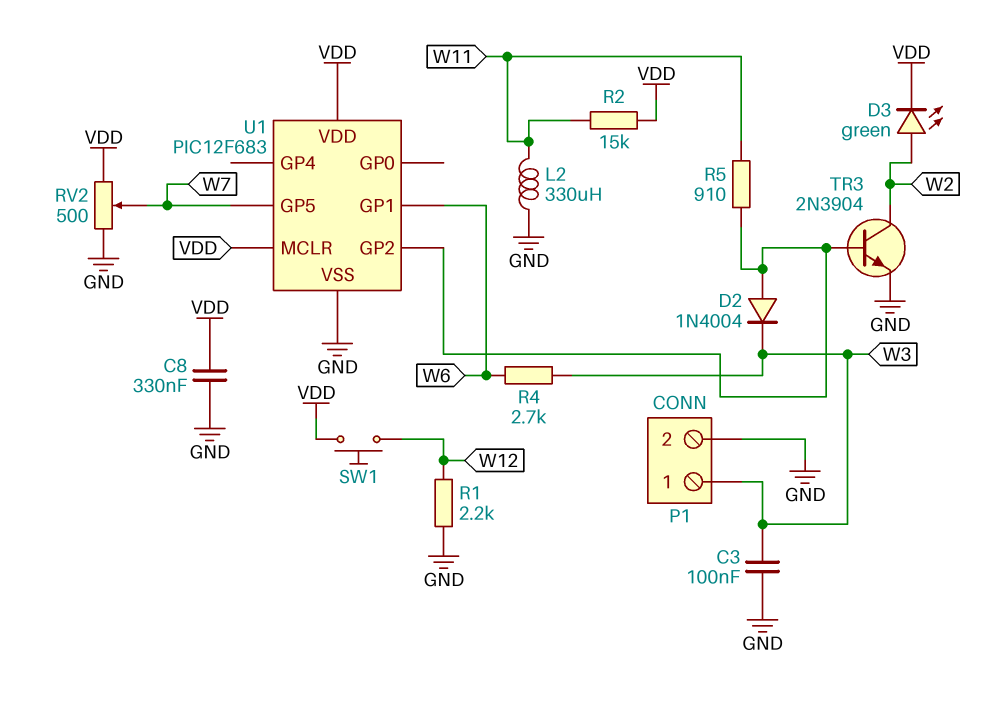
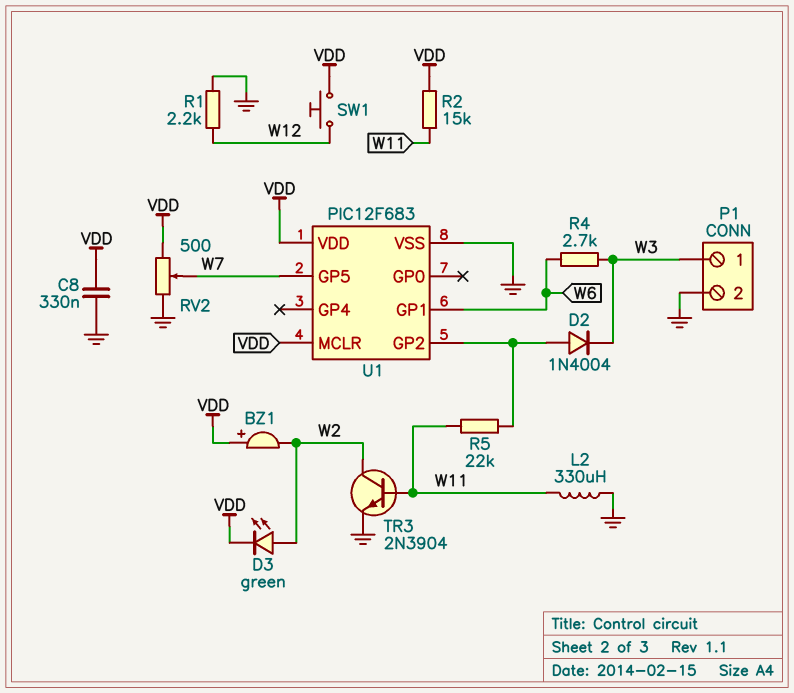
BZ1: none -> buzzer (plus VDD, minus W2)
C3: 100nF (GND, W3) -> none
R5: 910 (U1/GP2, W11) -> 22k (U1/GP2, W11)
TR3: NPN 2N3904 (B U1/GP2, C W2, E GND) -> NPN 2N3904 (B W11, C W2, E GND)

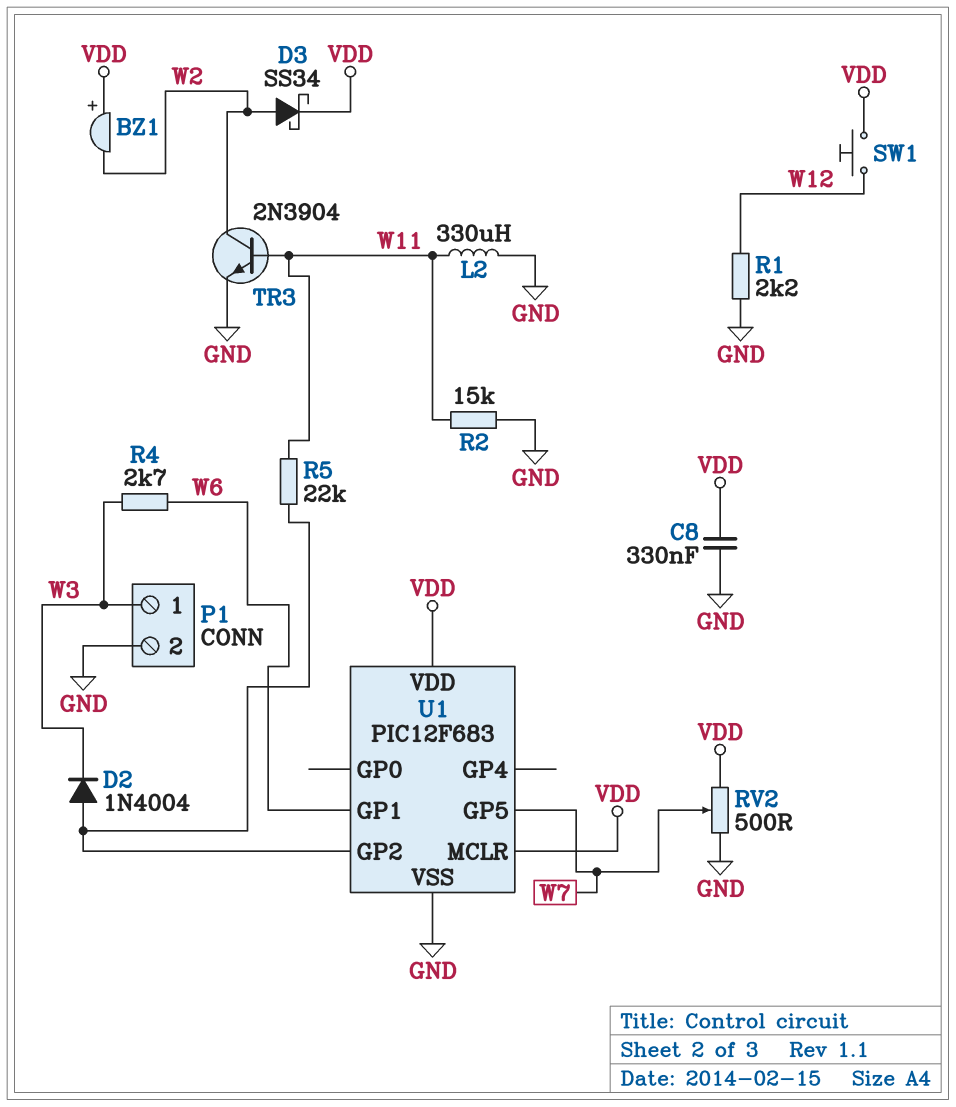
D3: LED green (A W2, K VDD) -> schottky SS34 (A W2, K VDD)
R2: 15k (VDD, W11) -> 15k (GND, W11)

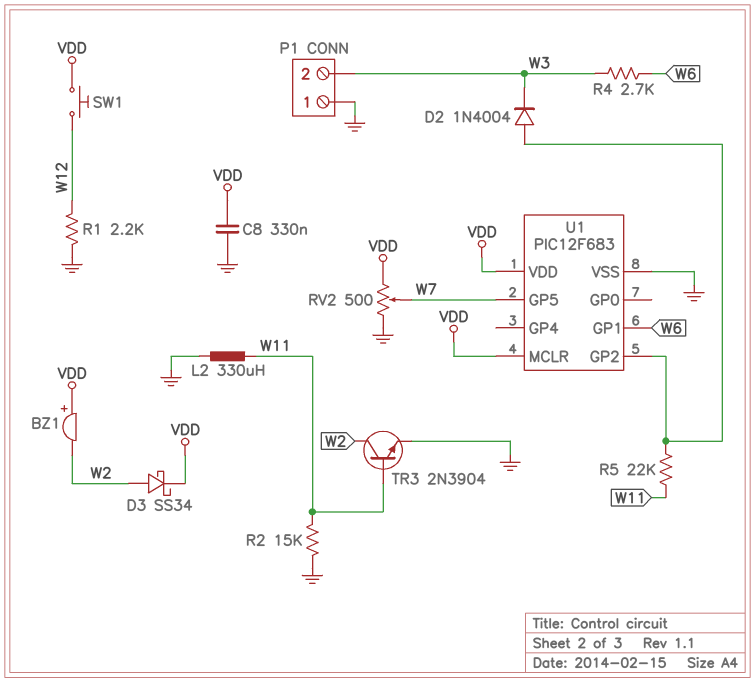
P1 pin 1: W3 -> GND
P1 pin 2: GND -> W3

